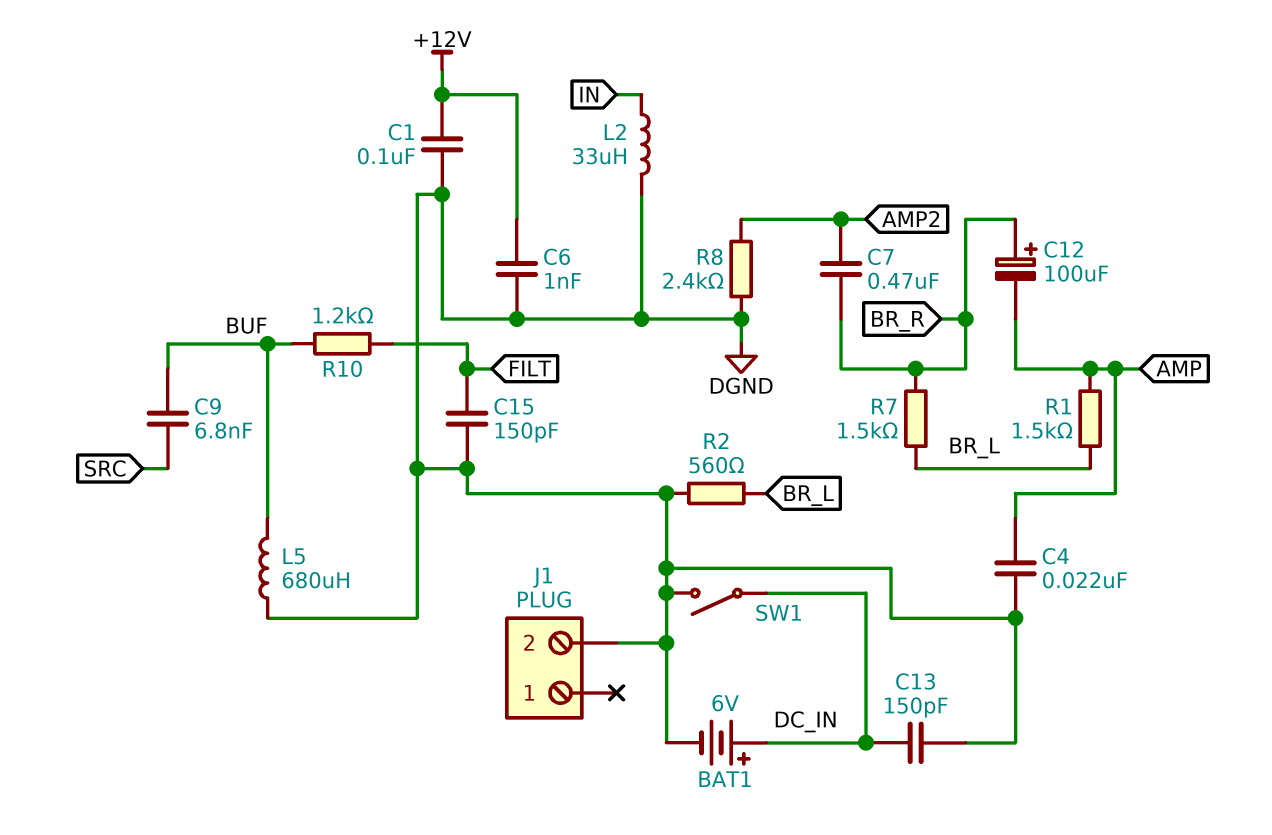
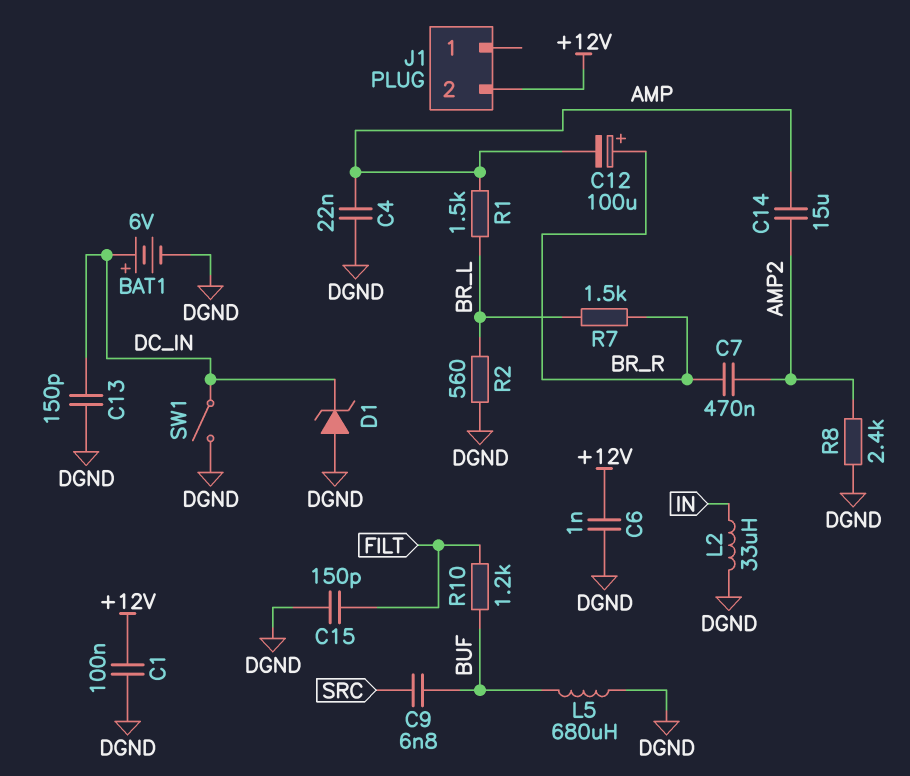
C14: none -> 15uF (AMP, AMP2)
D1: none -> zener (A DGND, K DC_IN)
J1 pin 2: DGND -> +12V

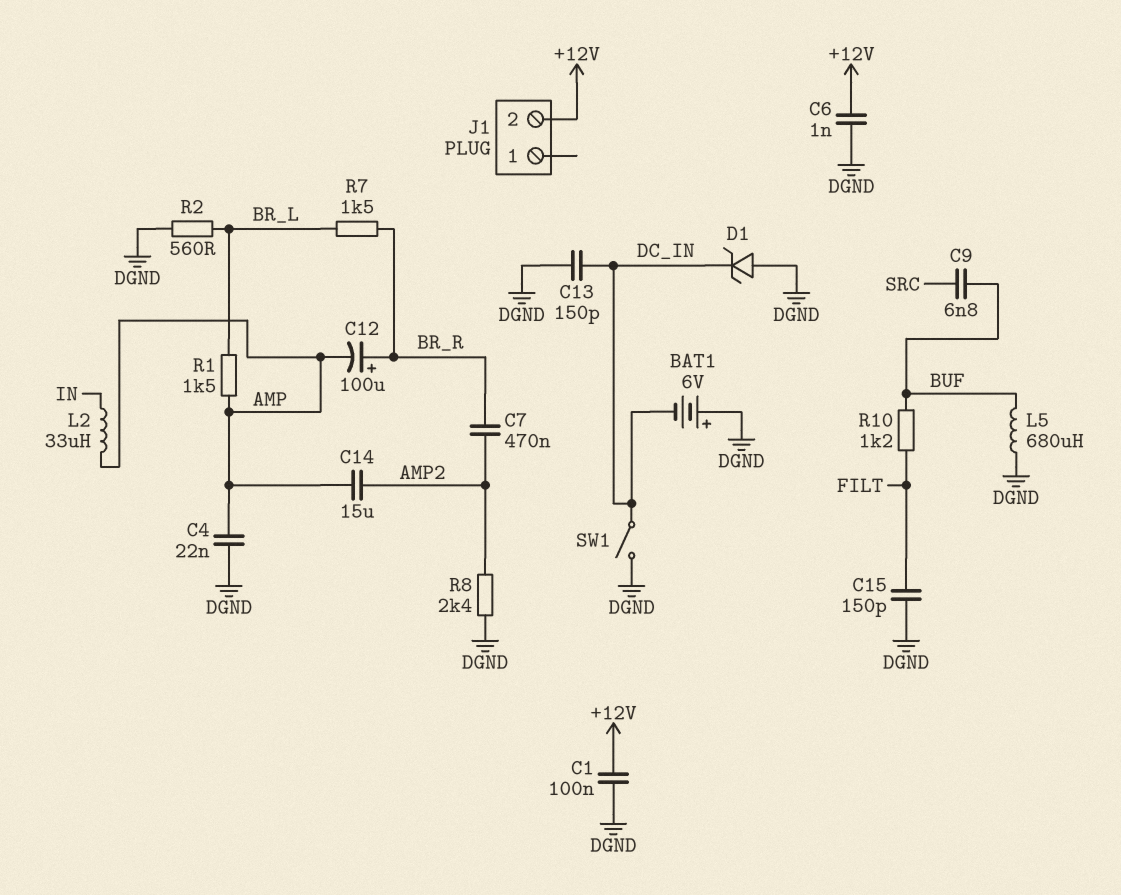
BAT1: 6V (plus DC_IN, minus DGND) -> 6V (plus DGND, minus DC_IN)
L2: 33uH (DGND, IN) -> 33uH (AMP, IN)

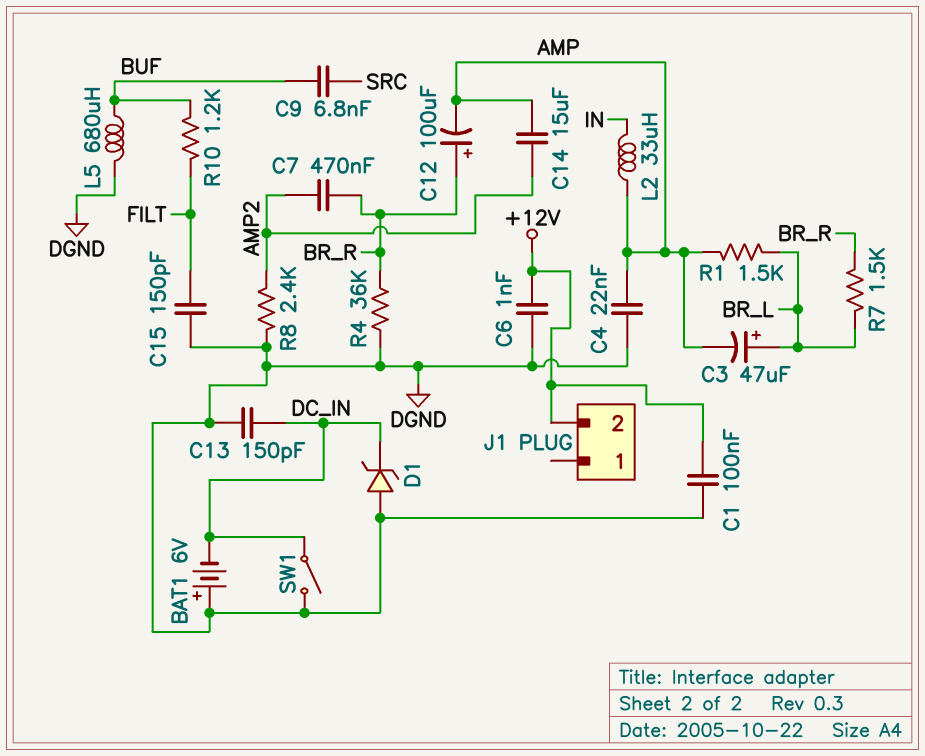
C3: none -> 47uF (plus BR_L, minus AMP)
R2: 560 (BR_L, DGND) -> none
R4: none -> 36k (BR_R, DGND)

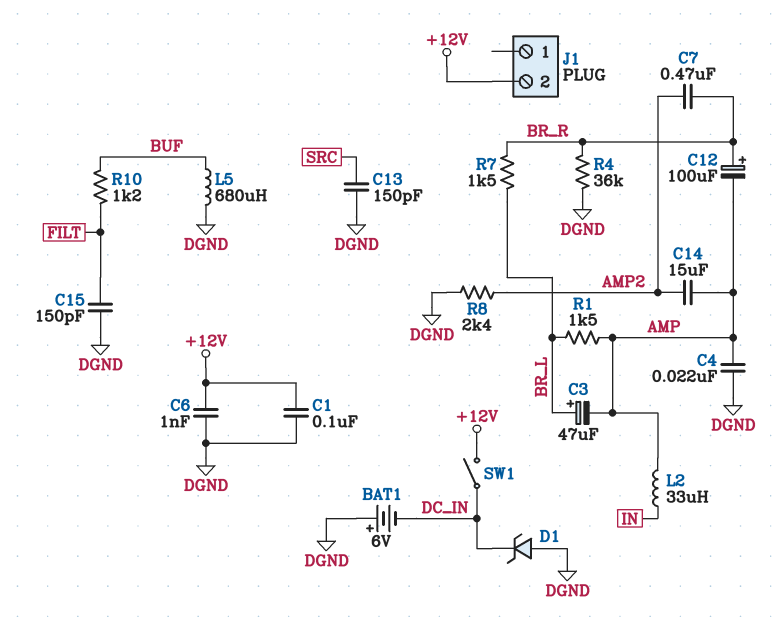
C9: 6.8nF (BUF, SRC) -> none
C13: 150pF (DC_IN, DGND) -> 150pF (DGND, SRC)
SW1: switch (DC_IN, DGND) -> switch (+12V, DC_IN)

